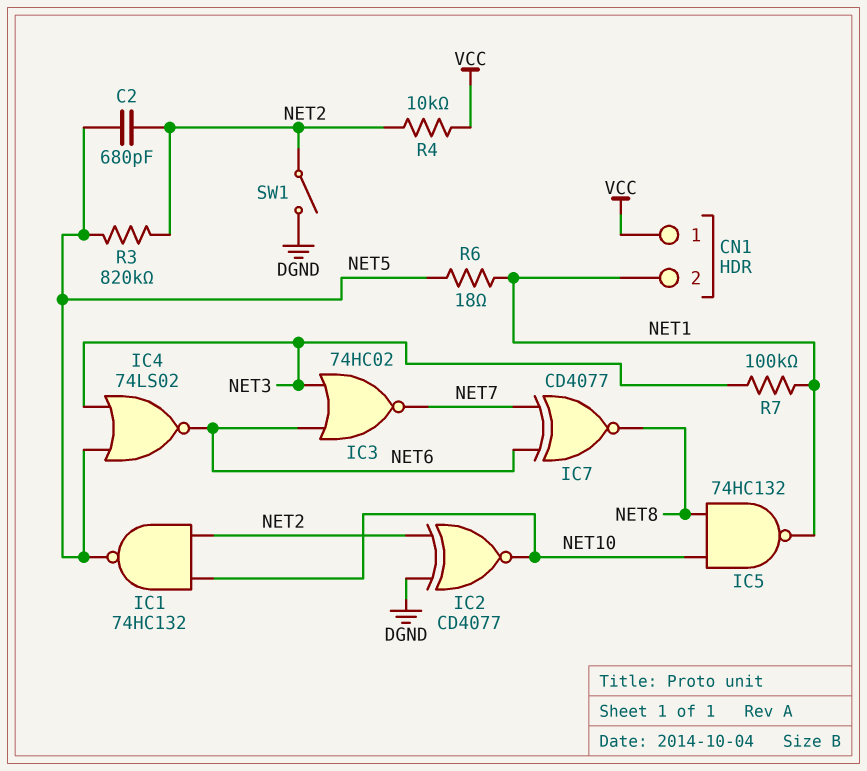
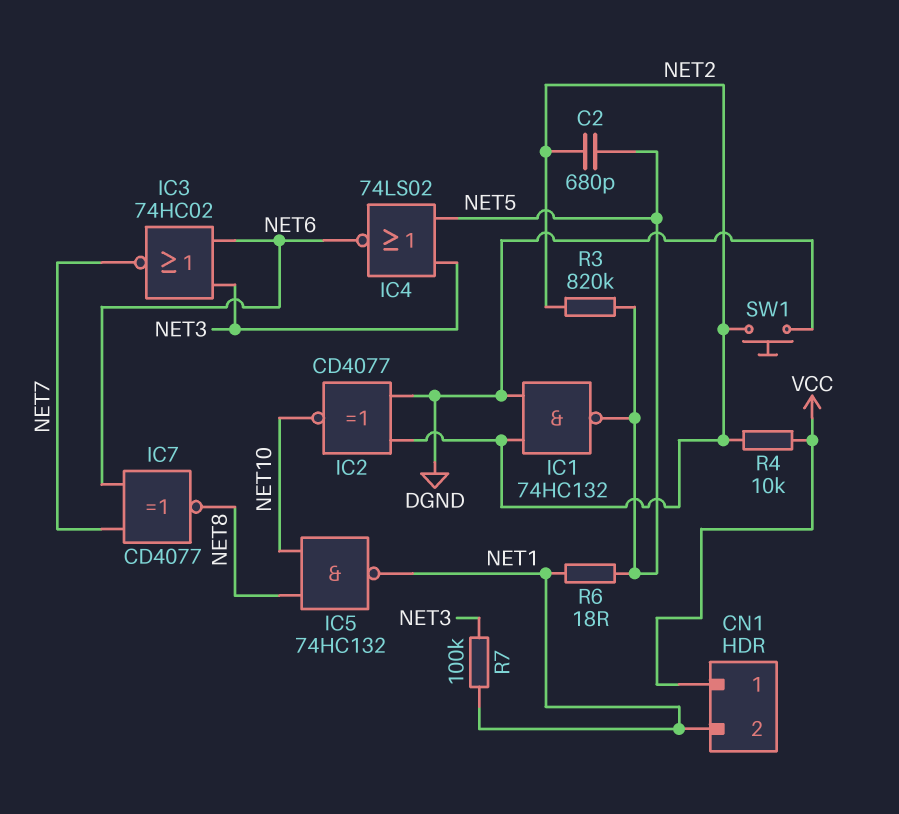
IC1: NAND 74HC132 (in NET2, in NET10, out NET5) -> NAND 74HC132 (in DGND, in NET2, out NET5)
SW1: switch (DGND, NET2) -> button (DGND, NET2)

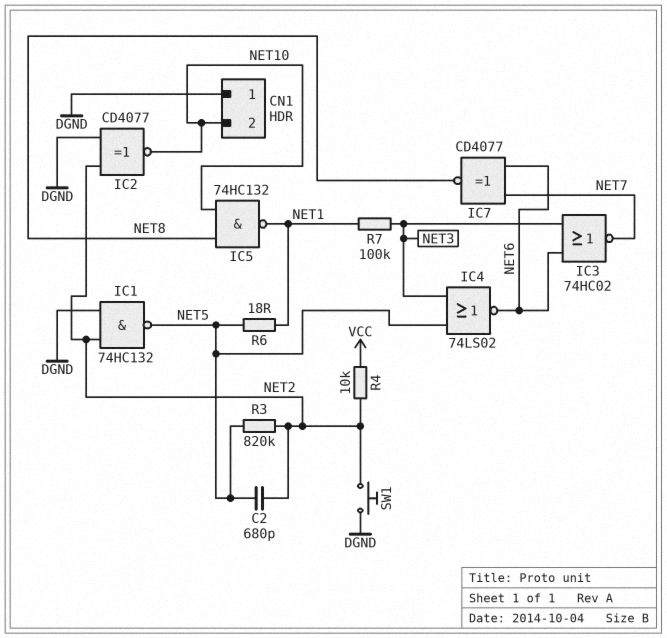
CN1 pin 1: VCC -> DGND
CN1 pin 2: NET1 -> NET10

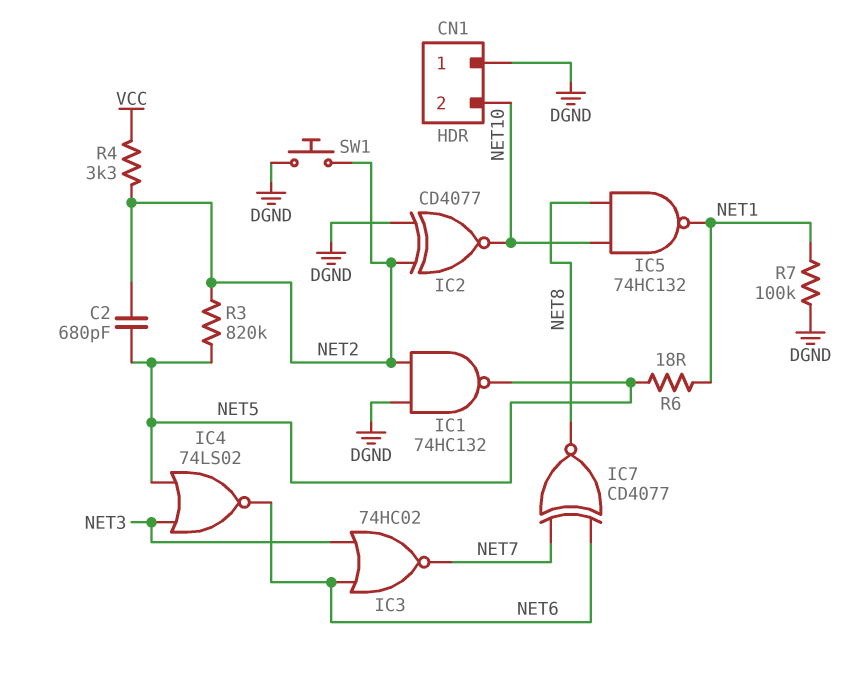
R4: 10k (NET2, VCC) -> 3.3k (NET2, VCC)
R7: 100k (NET1, NET3) -> 100k (DGND, NET1)

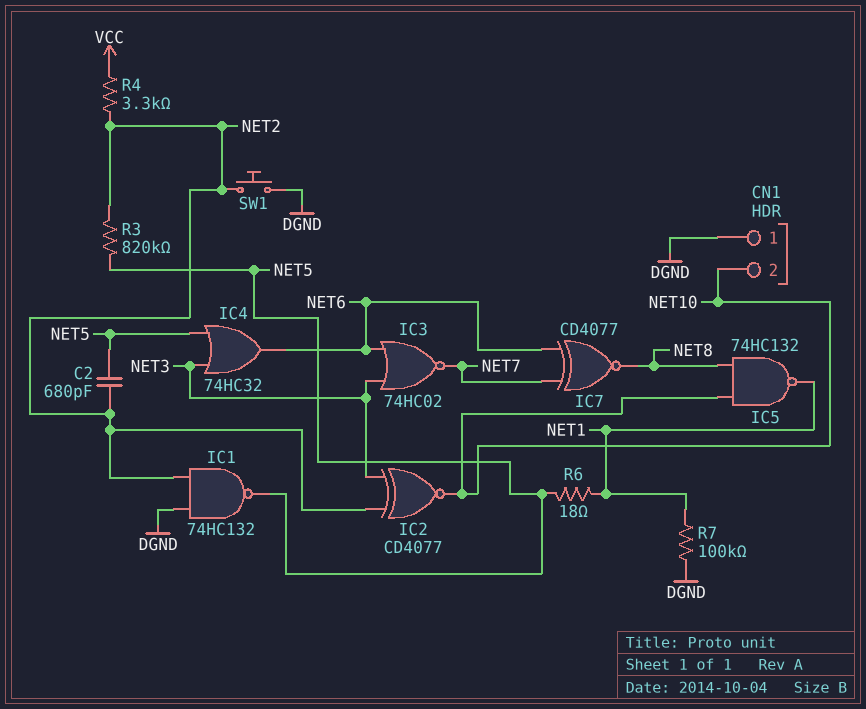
IC2: XNOR CD4077 (in DGND, in NET2, out NET10) -> XNOR CD4077 (in NET2, in NET3, out NET10)
IC4: NOR 74LS02 (in NET3, in NET5, out NET6) -> OR 74HC32 (in NET3, in NET5, out NET6)

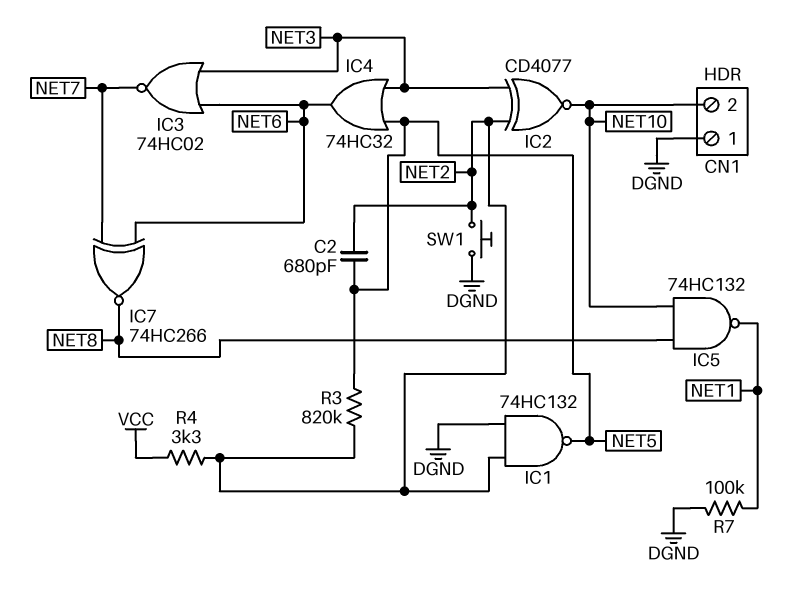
IC7: XNOR CD4077 (in NET6, in NET7, out NET8) -> XNOR 74HC266 (in NET6, in NET7, out NET8)
R6: 18 (NET1, NET5) -> none

